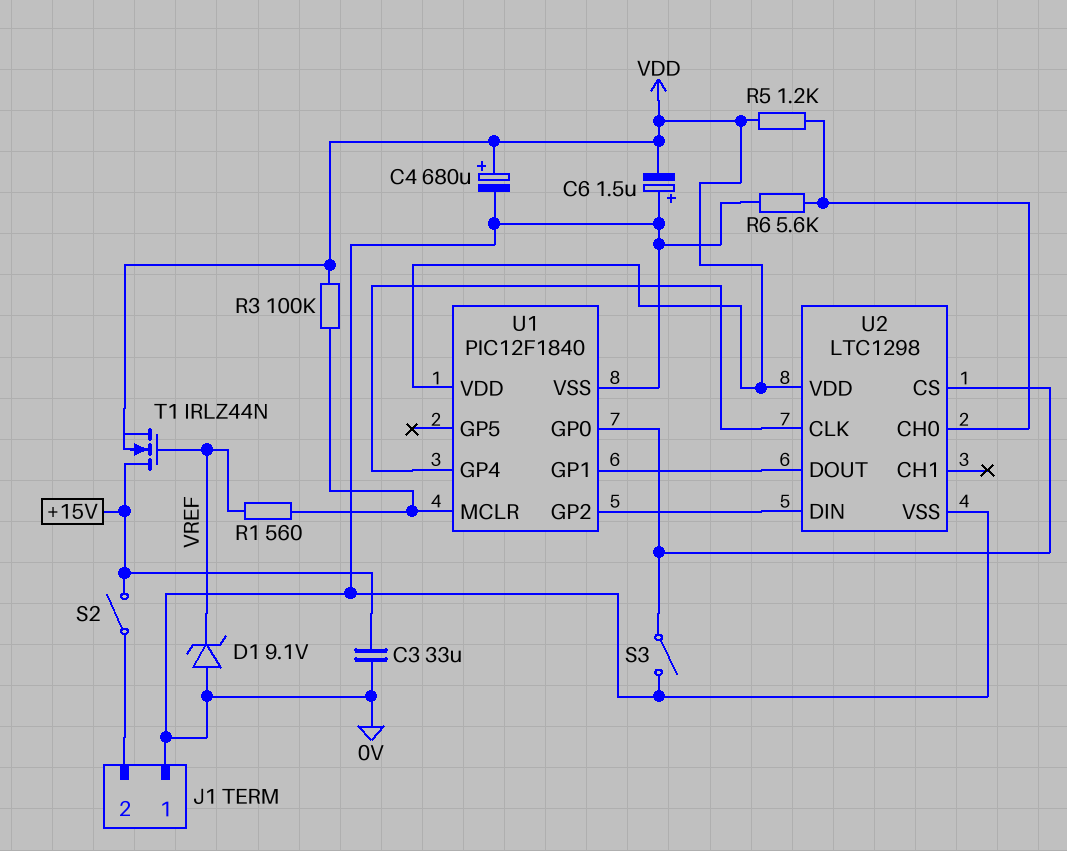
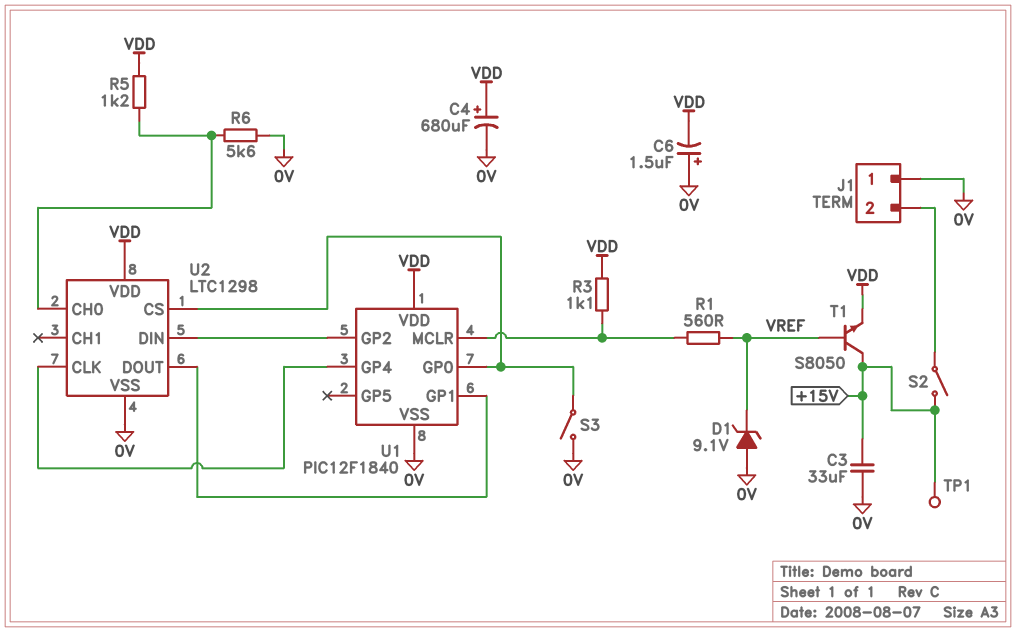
R3: 100k (U1/MCLR, VDD) -> 1.1k (U1/MCLR, VDD)
T1: NMOS IRLZ44N (G VREF, D +15V, S VDD) -> NPN S8050 (B VREF, C +15V, E VDD)
TP1: none -> test point (+15V)

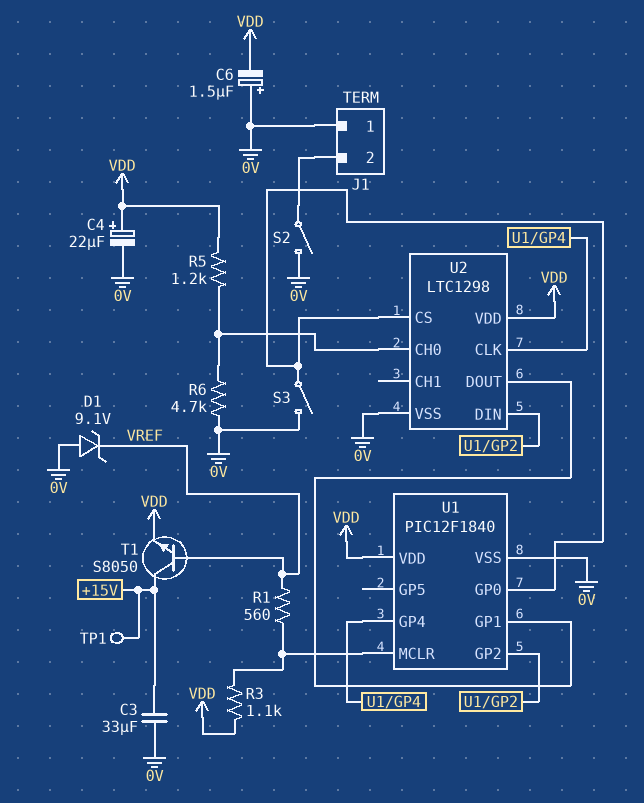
C4: 680uF (plus VDD, minus 0V) -> 22uF (plus VDD, minus 0V)
R6: 5.6k (0V, U2/CH0) -> 4.7k (0V, U2/CH0)
S2: switch (+15V, J1/2) -> switch (0V, J1/2)

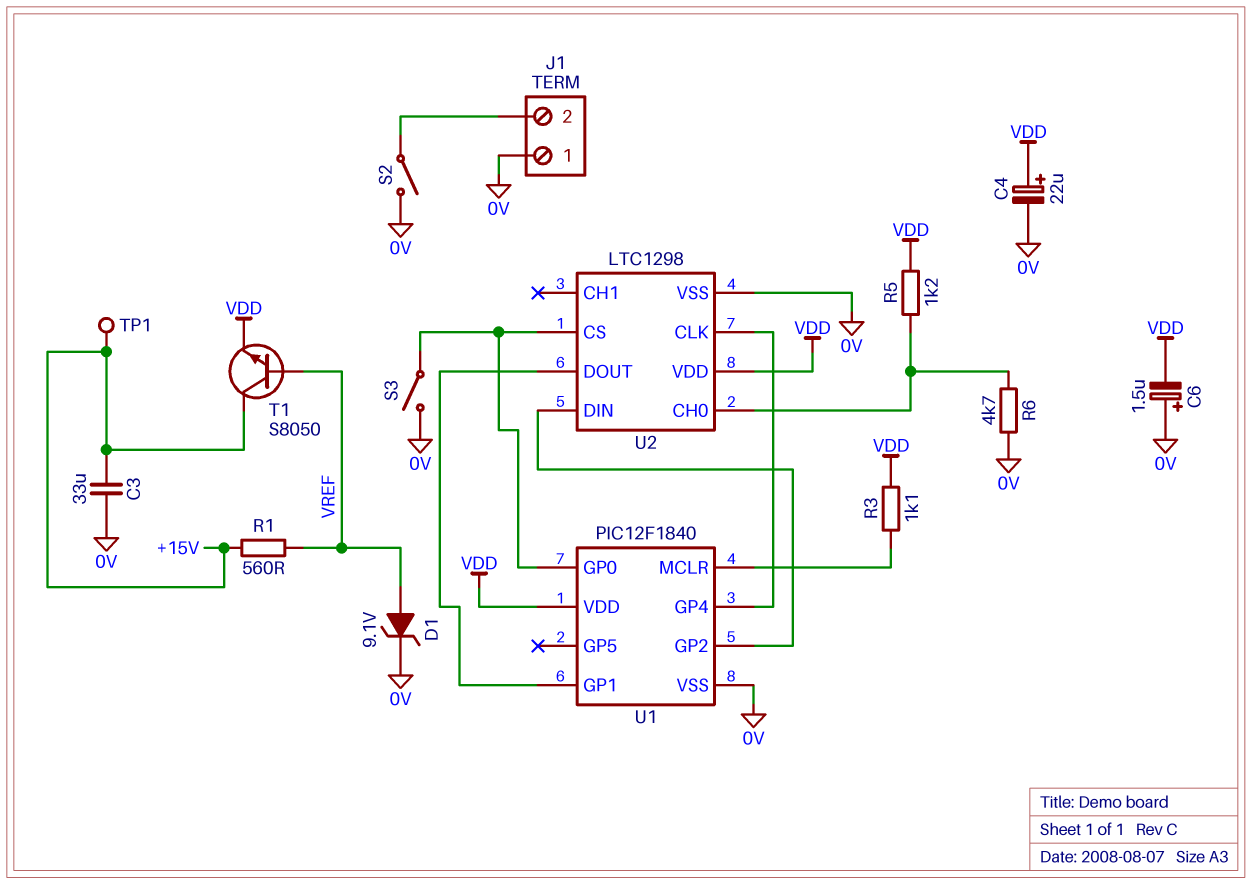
D1: zener 9.1V (A 0V, K VREF) -> zener 9.1V (A VREF, K 0V)
R1: 560 (U1/MCLR, VREF) -> 560 (+15V, VREF)

